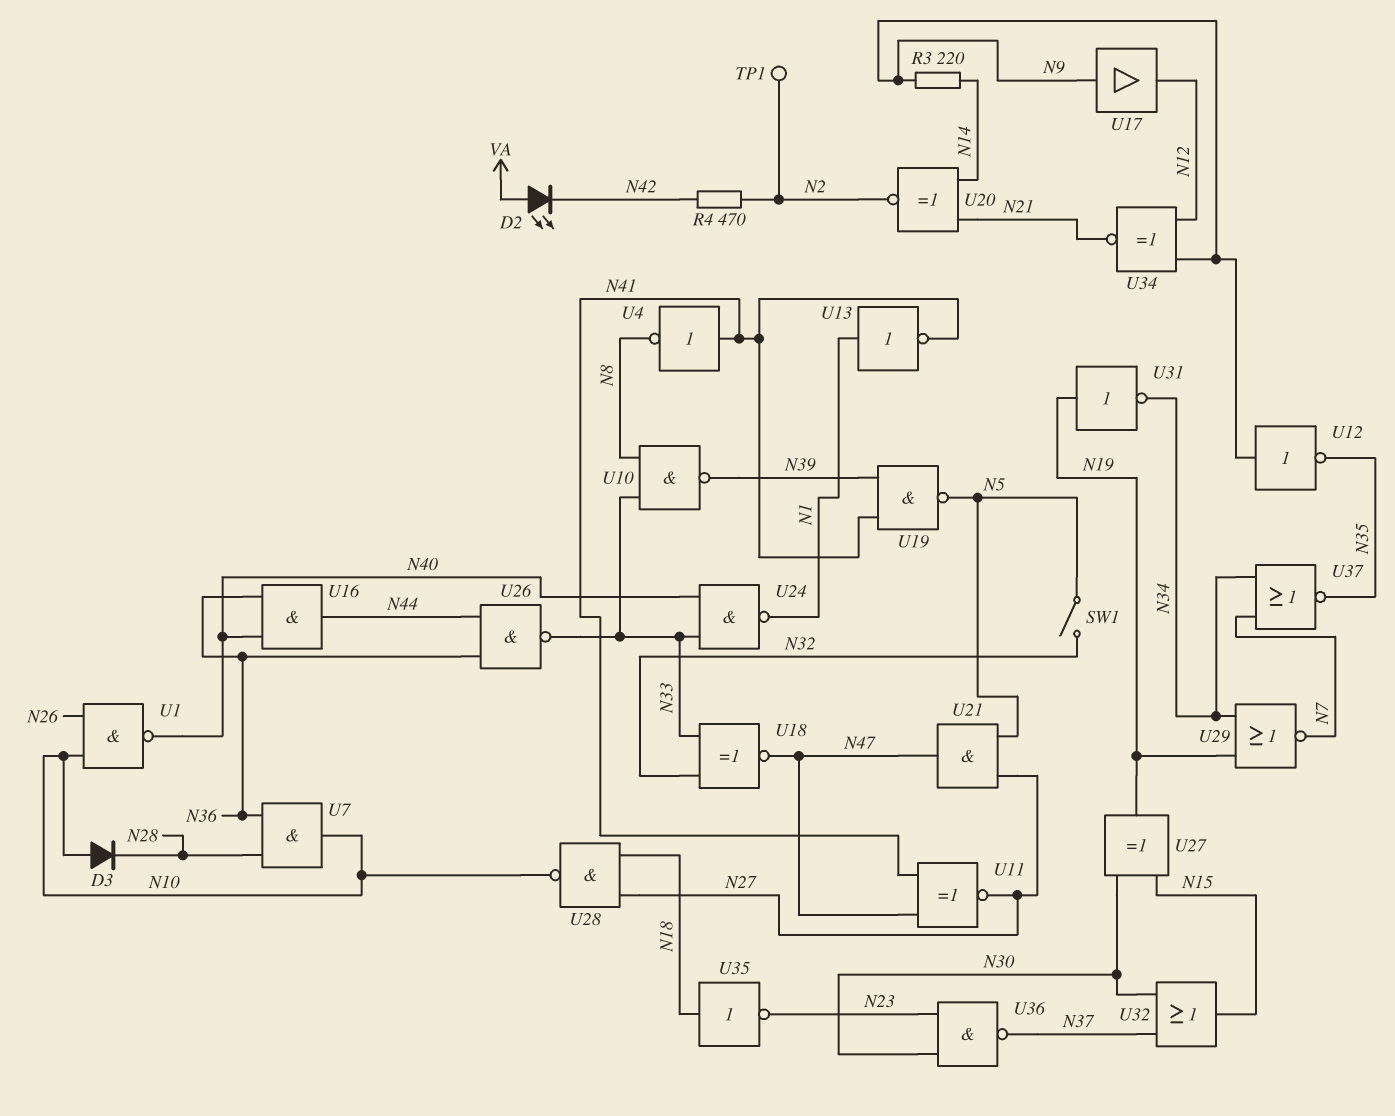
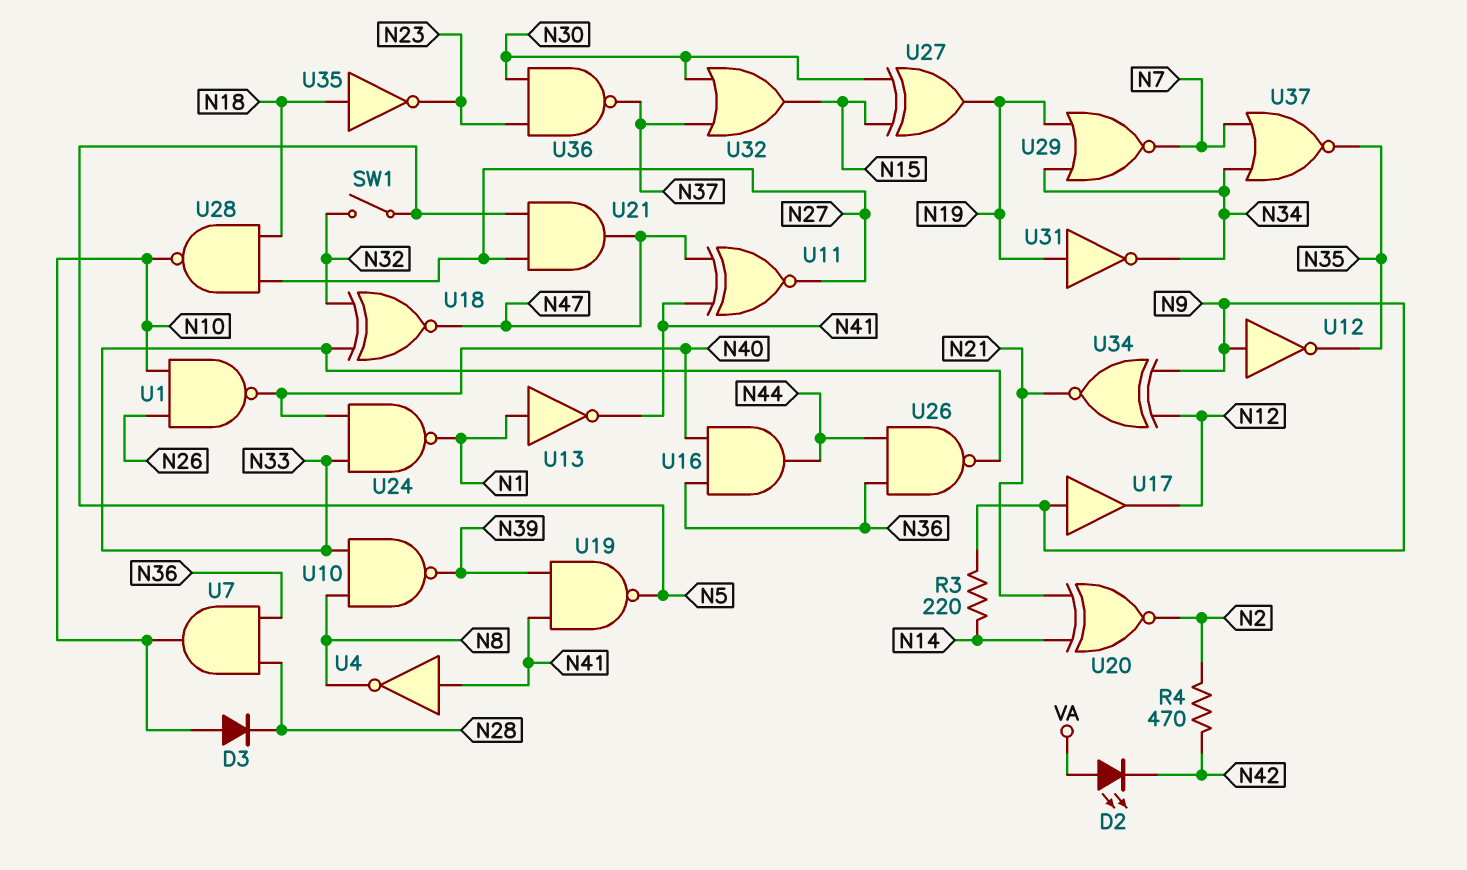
TP1: test point (N2) -> none

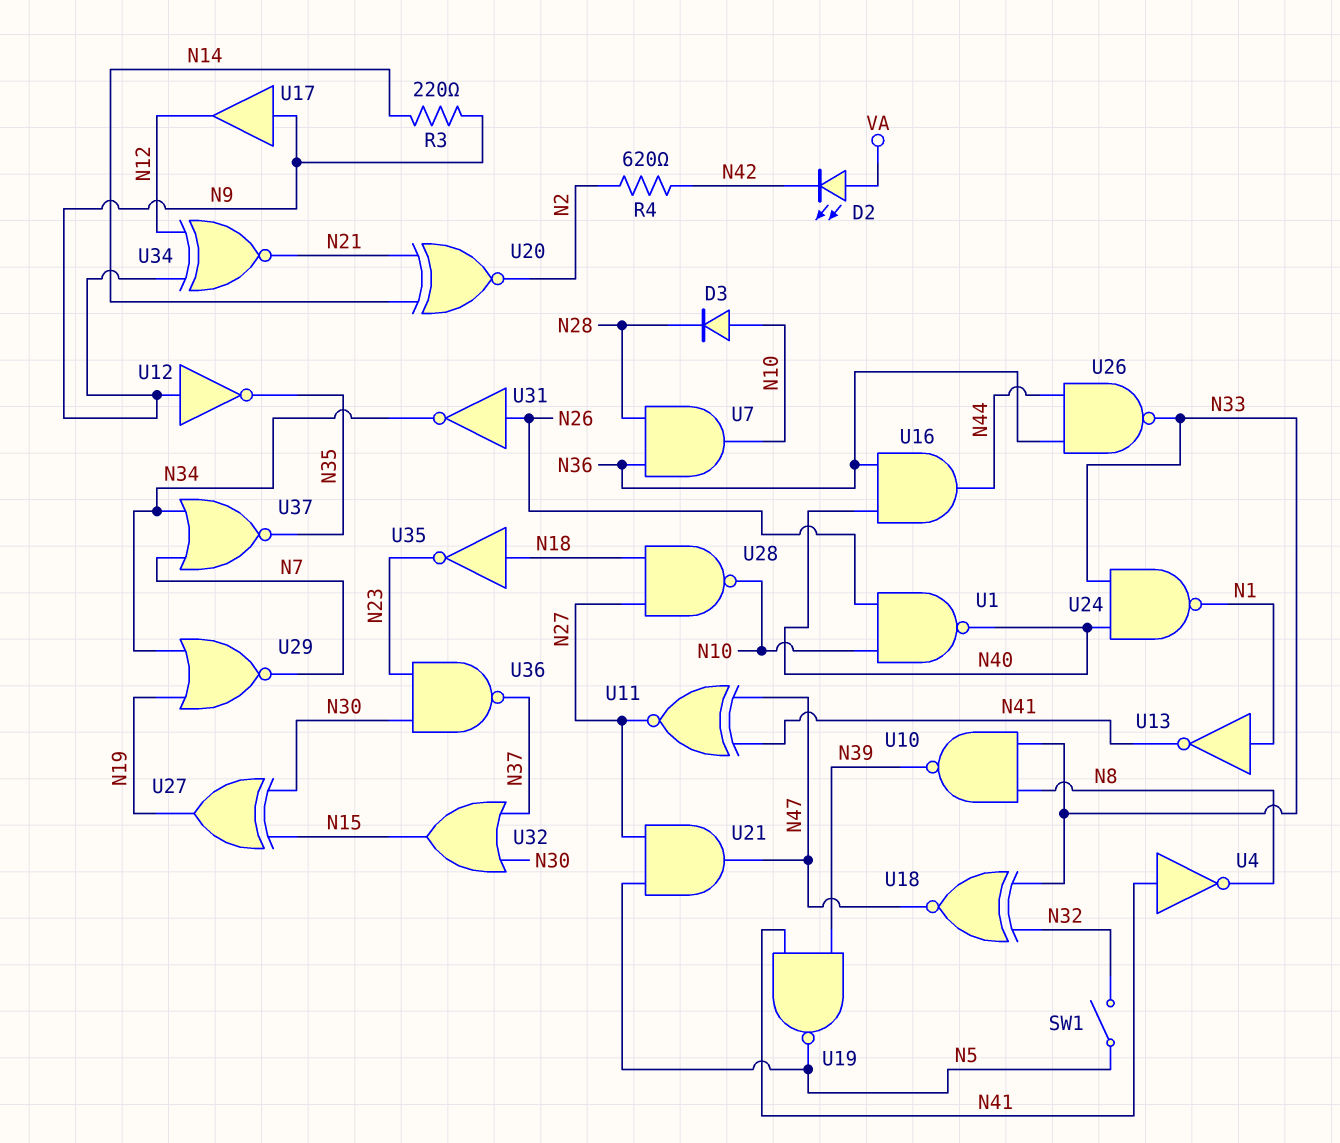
R4: 470 (N2, N42) -> 620 (N2, N42)
U31: NOT (in N19, out N34) -> NOT (in N26, out N34)

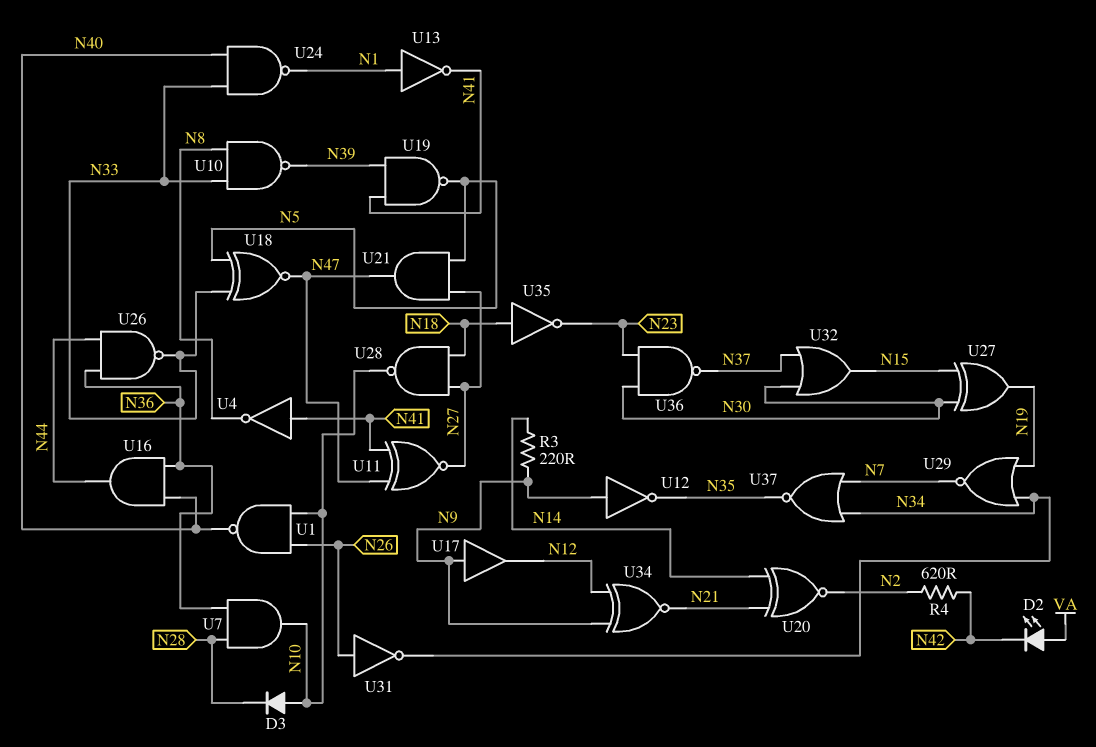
SW1: switch (N5, N32) -> none
U18: XNOR (in N32, in N33, out N47) -> XNOR (in N5, in N33, out N47)

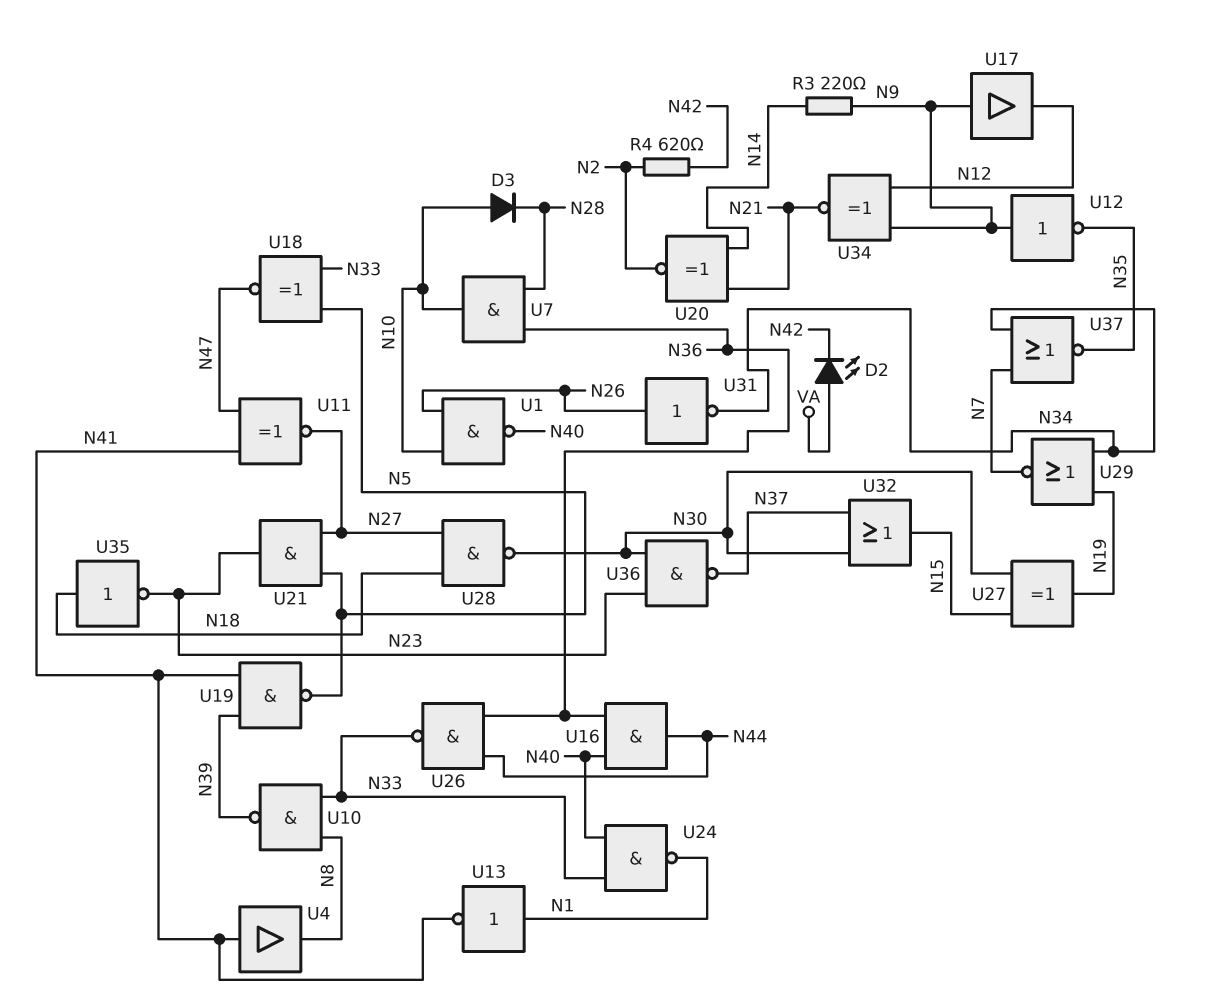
U4: NOT (in N41, out N8) -> buffer (in N41, out N8)
U21: AND (in N5, in N27, out N47) -> AND (in N5, in N27, out N23)
U28: NAND (in N18, in N27, out N10) -> NAND (in N18, in N27, out N30)

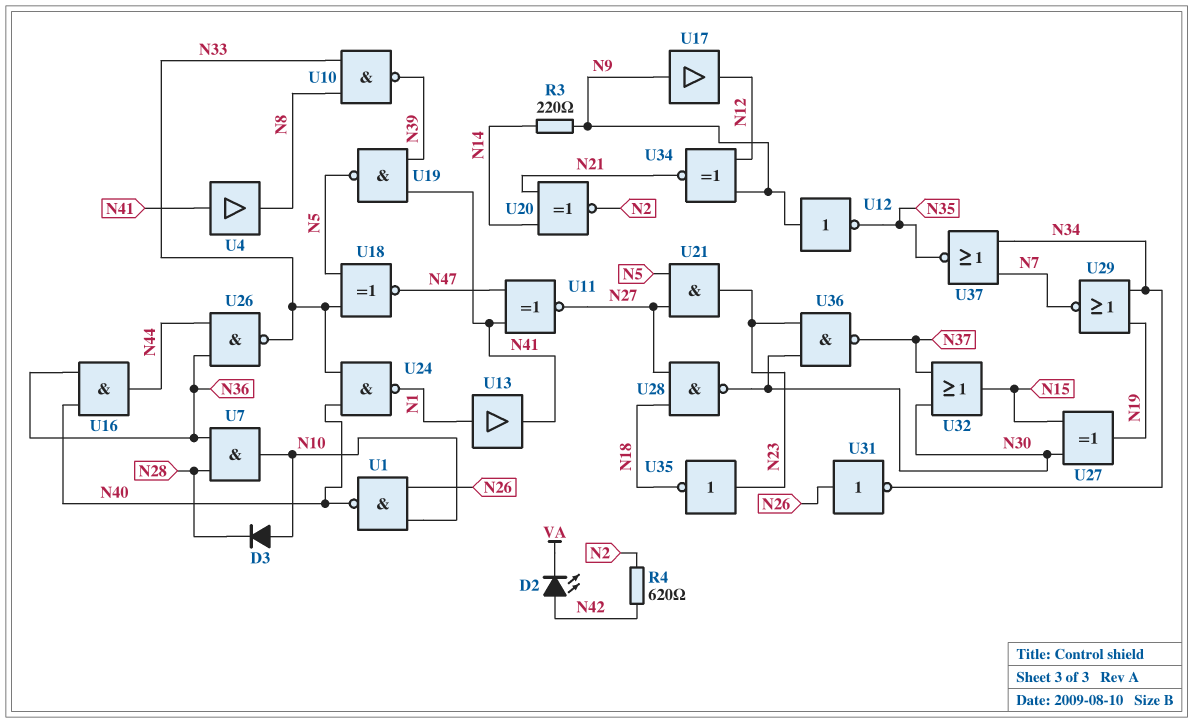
D2: LED (A VA, K N42) -> LED (A N42, K VA)
U13: NOT (in N1, out N41) -> buffer (in N1, out N41)
U35: NOT (in N18, out N23) -> NOT (in N23, out N18)

